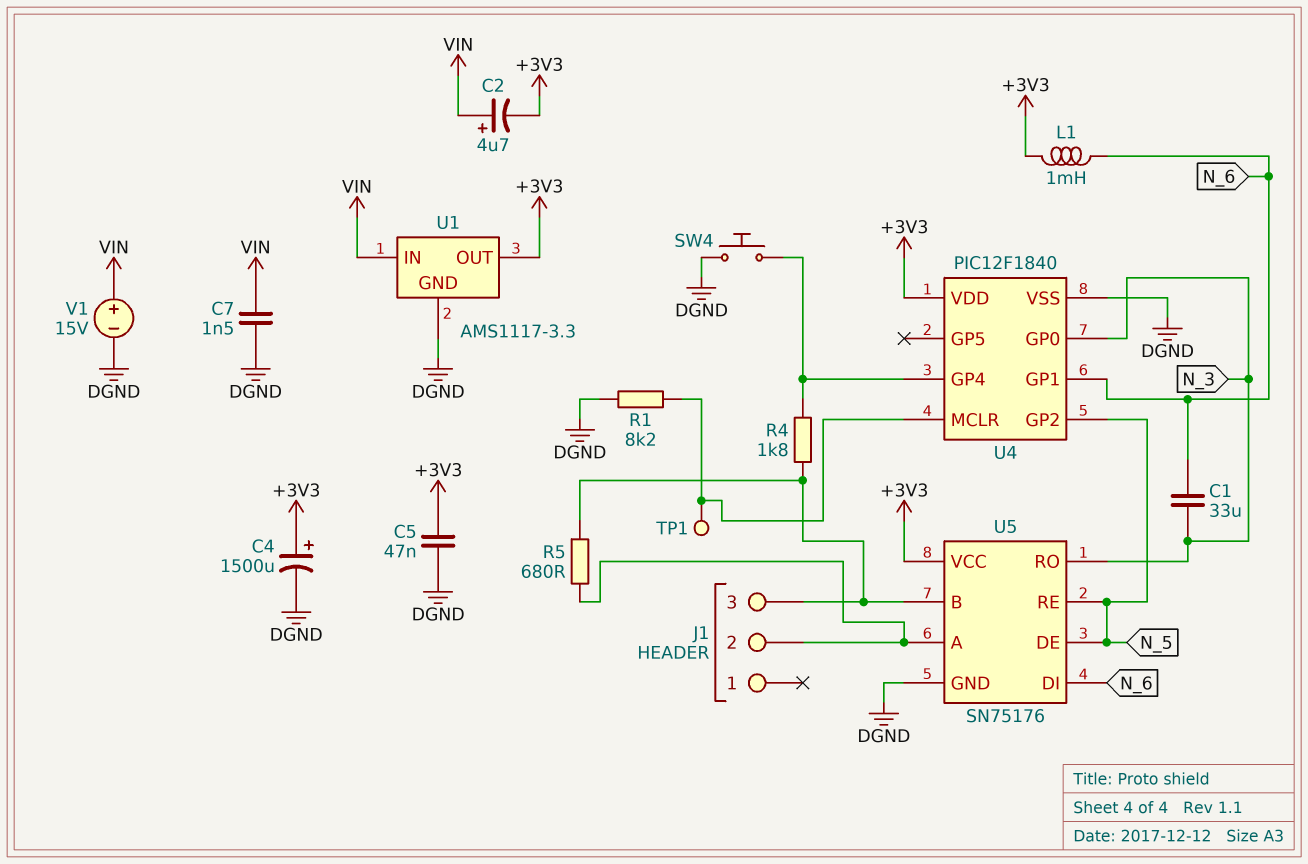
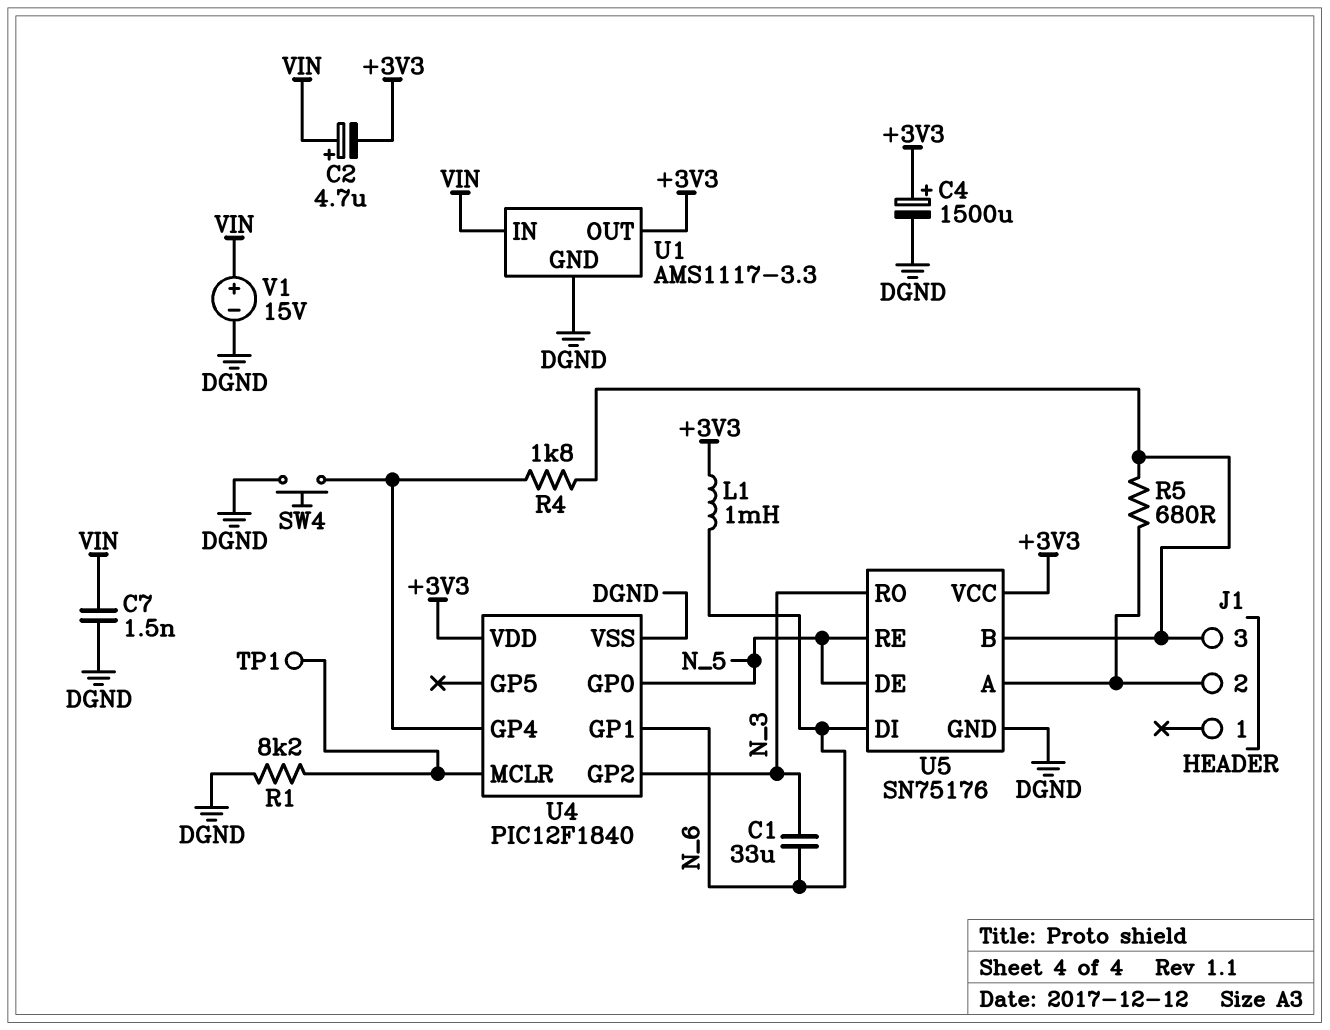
C5: 47nF (+3V3, DGND) -> none
U4 pin GP0: N_3 -> N_5
U4 pin GP2: N_5 -> N_3

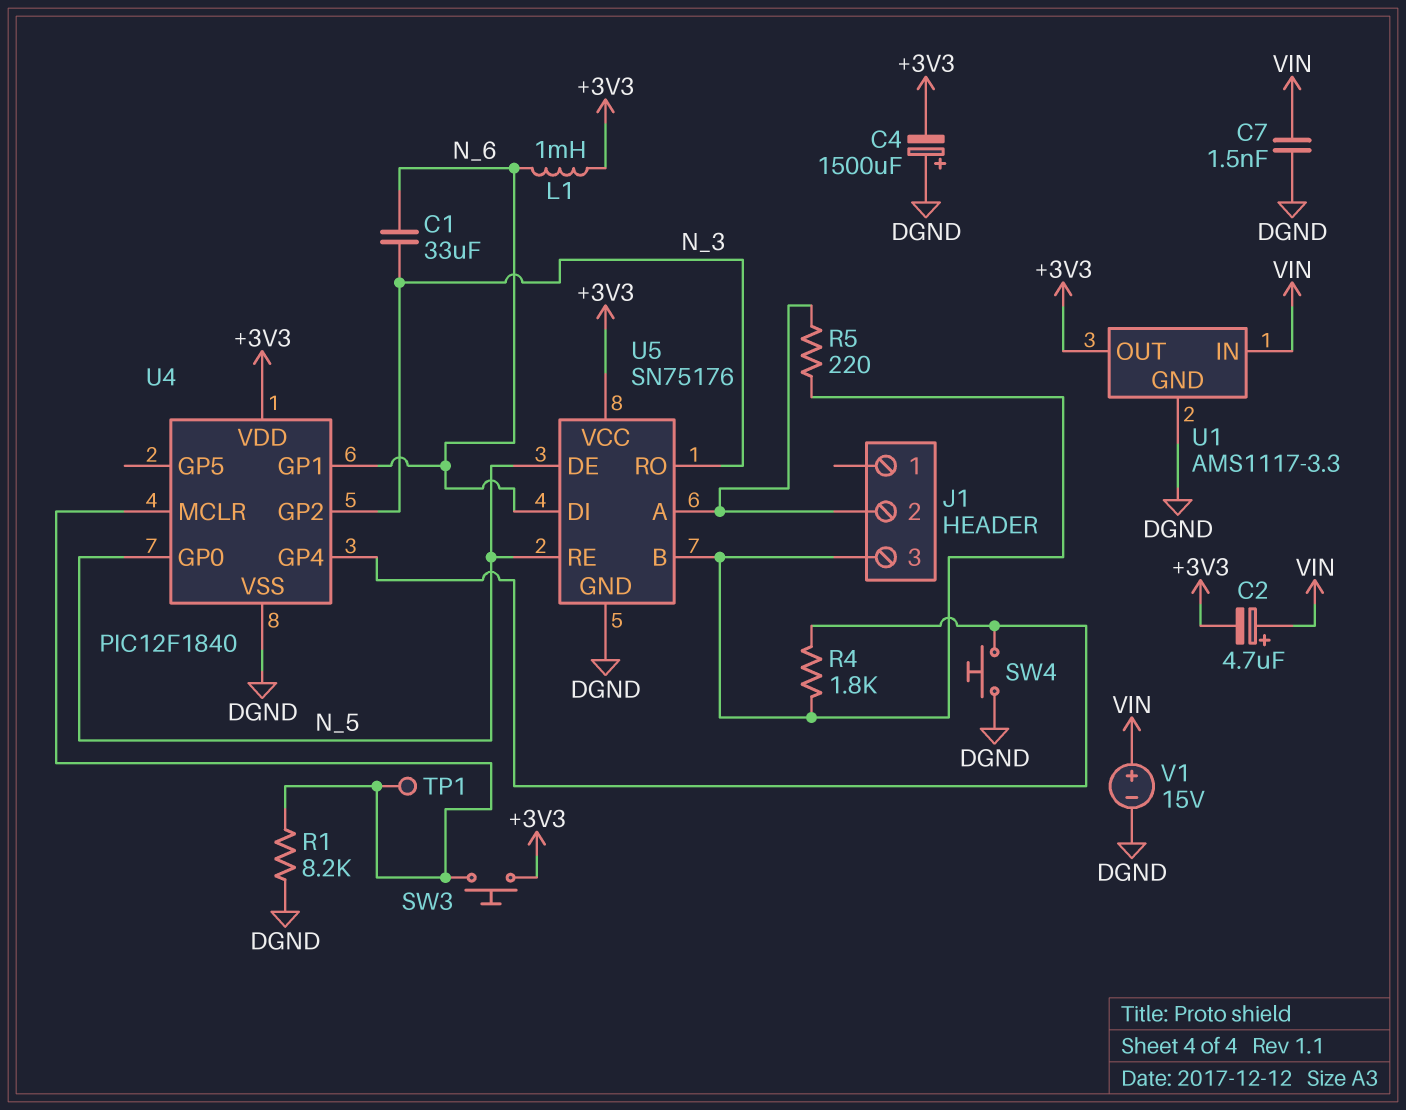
C4: 1500uF (plus +3V3, minus DGND) -> 1500uF (plus DGND, minus +3V3)
R5: 680 (J1/2, J1/3) -> 220 (J1/2, J1/3)
SW3: none -> button (+3V3, U4/MCLR)

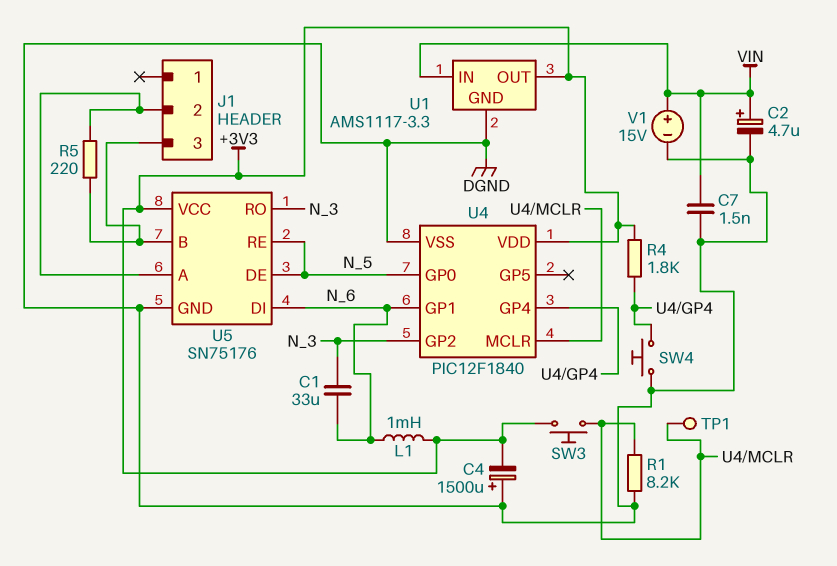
C2: 4.7uF (plus VIN, minus +3V3) -> 4.7uF (plus VIN, minus DGND)
R4: 1.8k (J1/3, U4/GP4) -> 1.8k (+3V3, U4/GP4)

